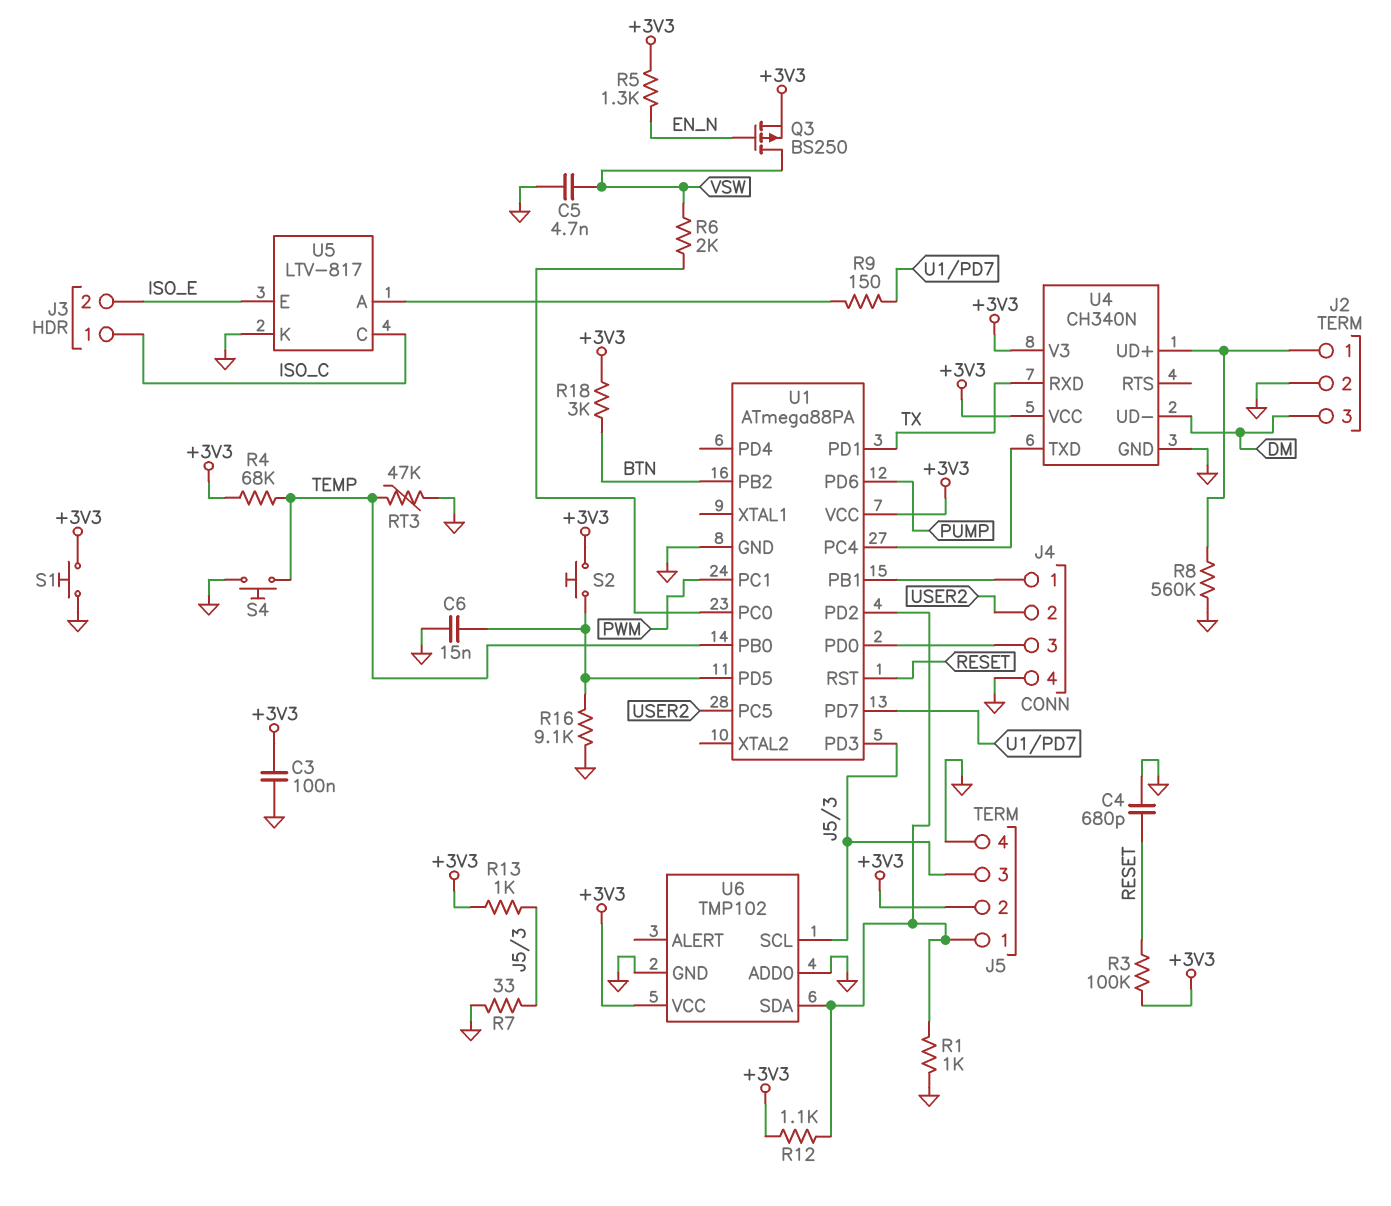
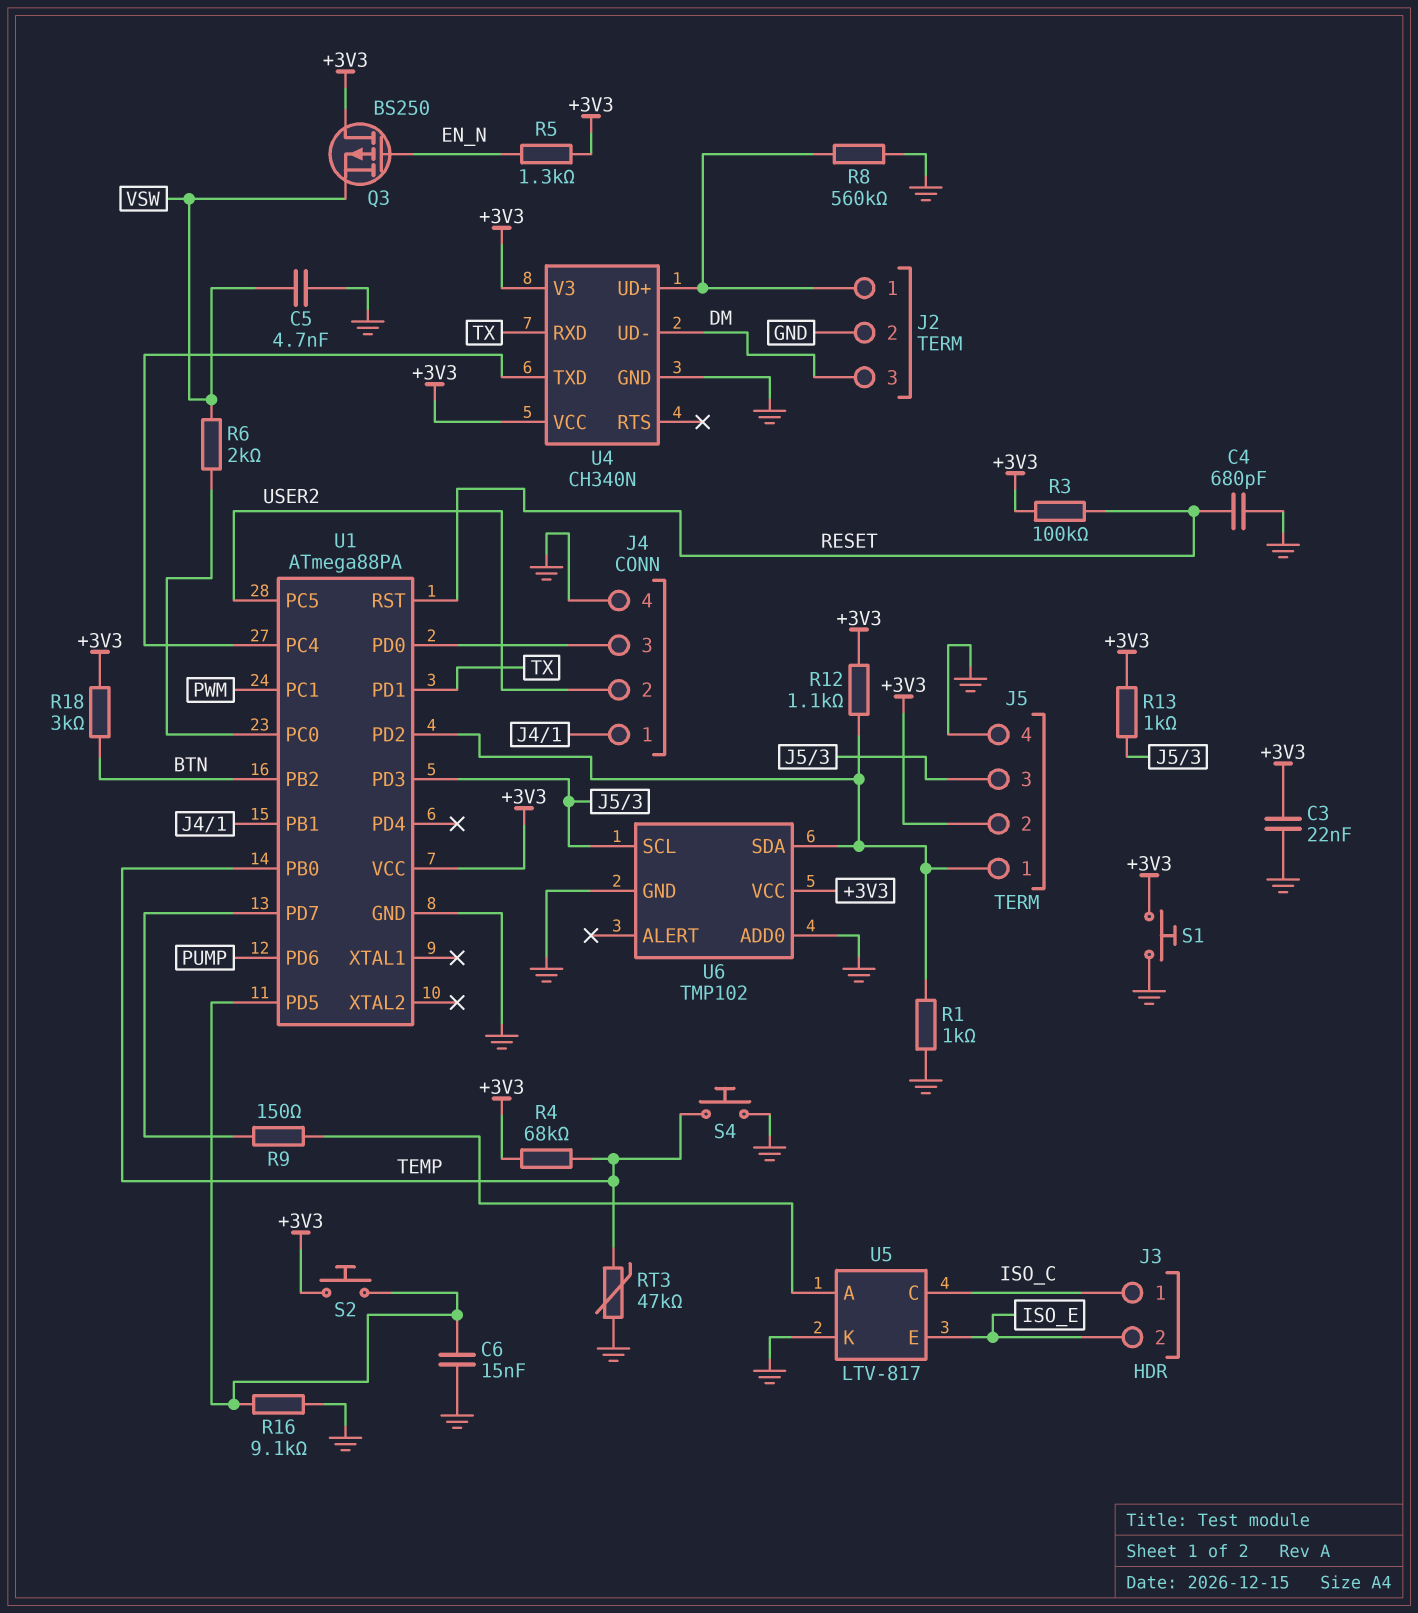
C3: 100nF (+3V3, GND) -> 22nF (+3V3, GND)
Q3: PMOS BS250 (G EN_N, D VSW, S +3V3) -> PMOS BS250 (G EN_N, D +3V3, S VSW)
R7: 33 (GND, J5/3) -> none

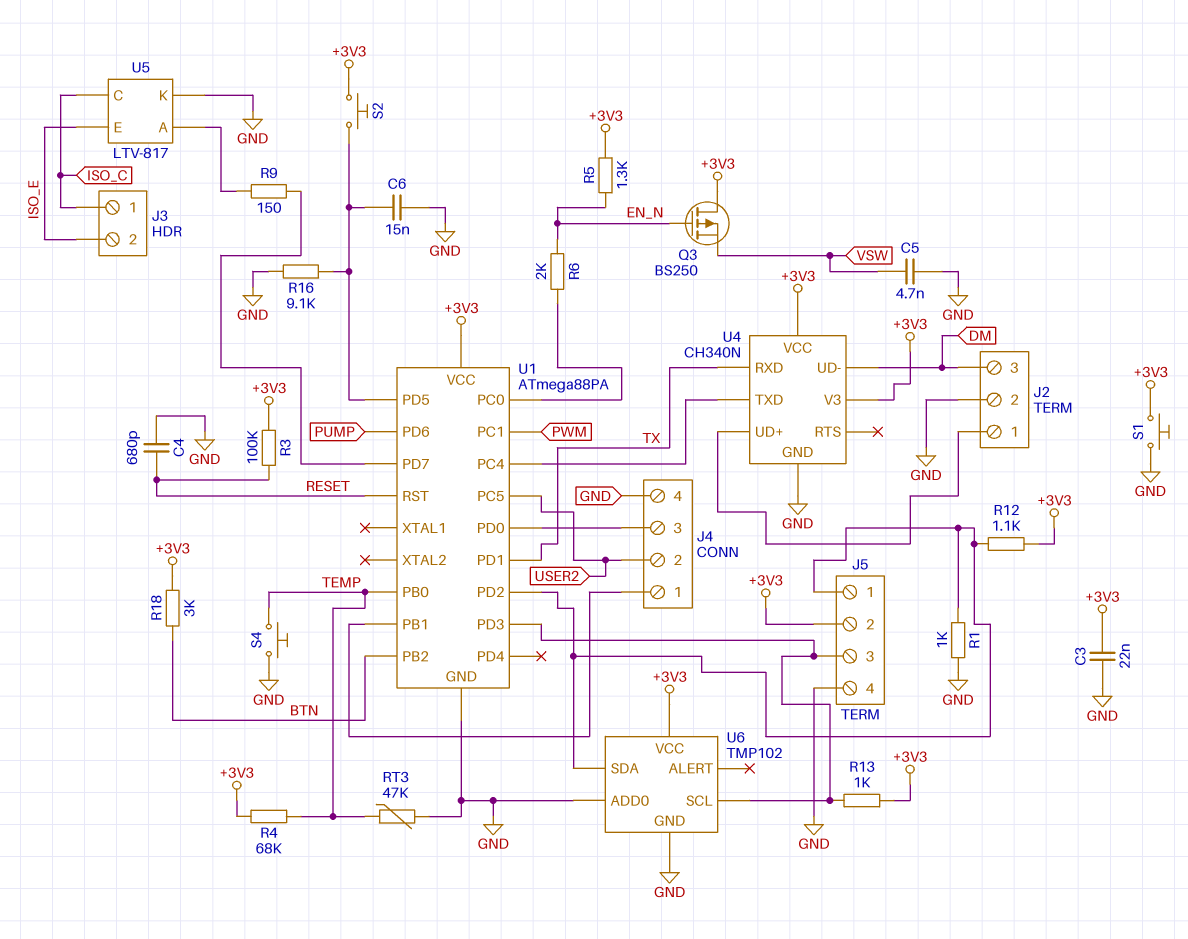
R6: 2k (U1/PC0, VSW) -> 2k (EN_N, U1/PC0)
R8: 560k (GND, J2/1) -> none

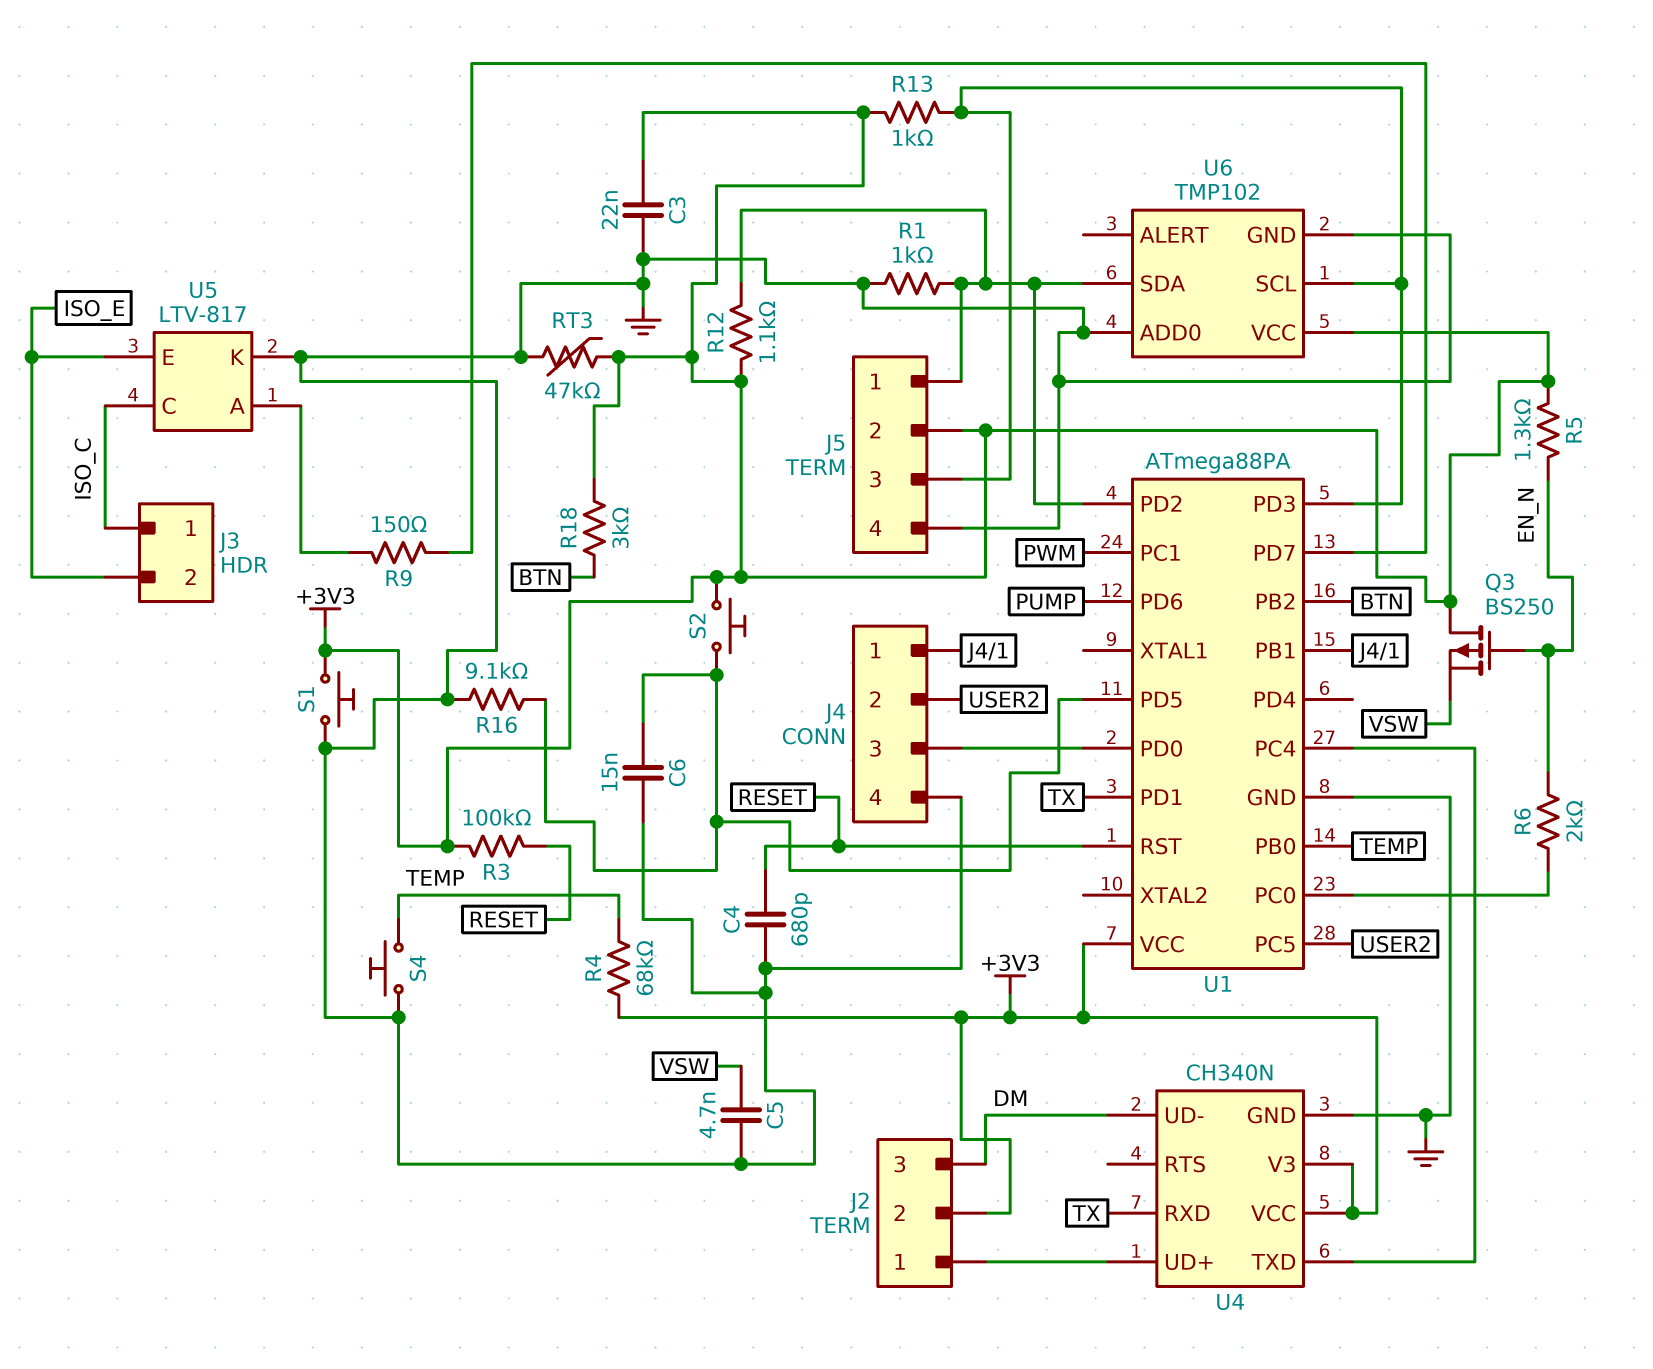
J2 pin 2: GND -> +3V3
RT3: 47k (GND, TEMP) -> 47k (+3V3, GND)

